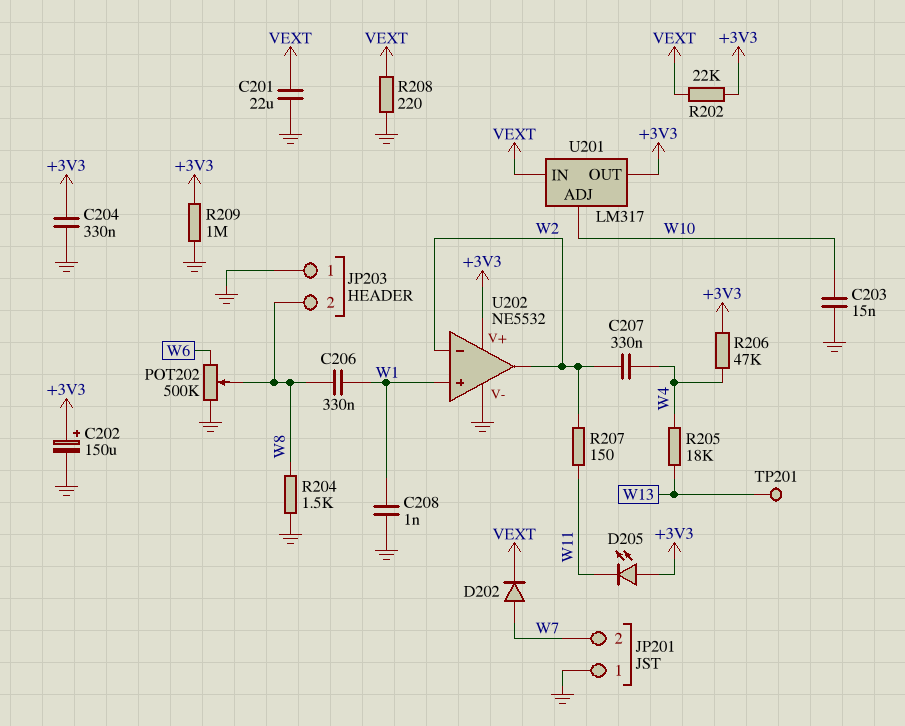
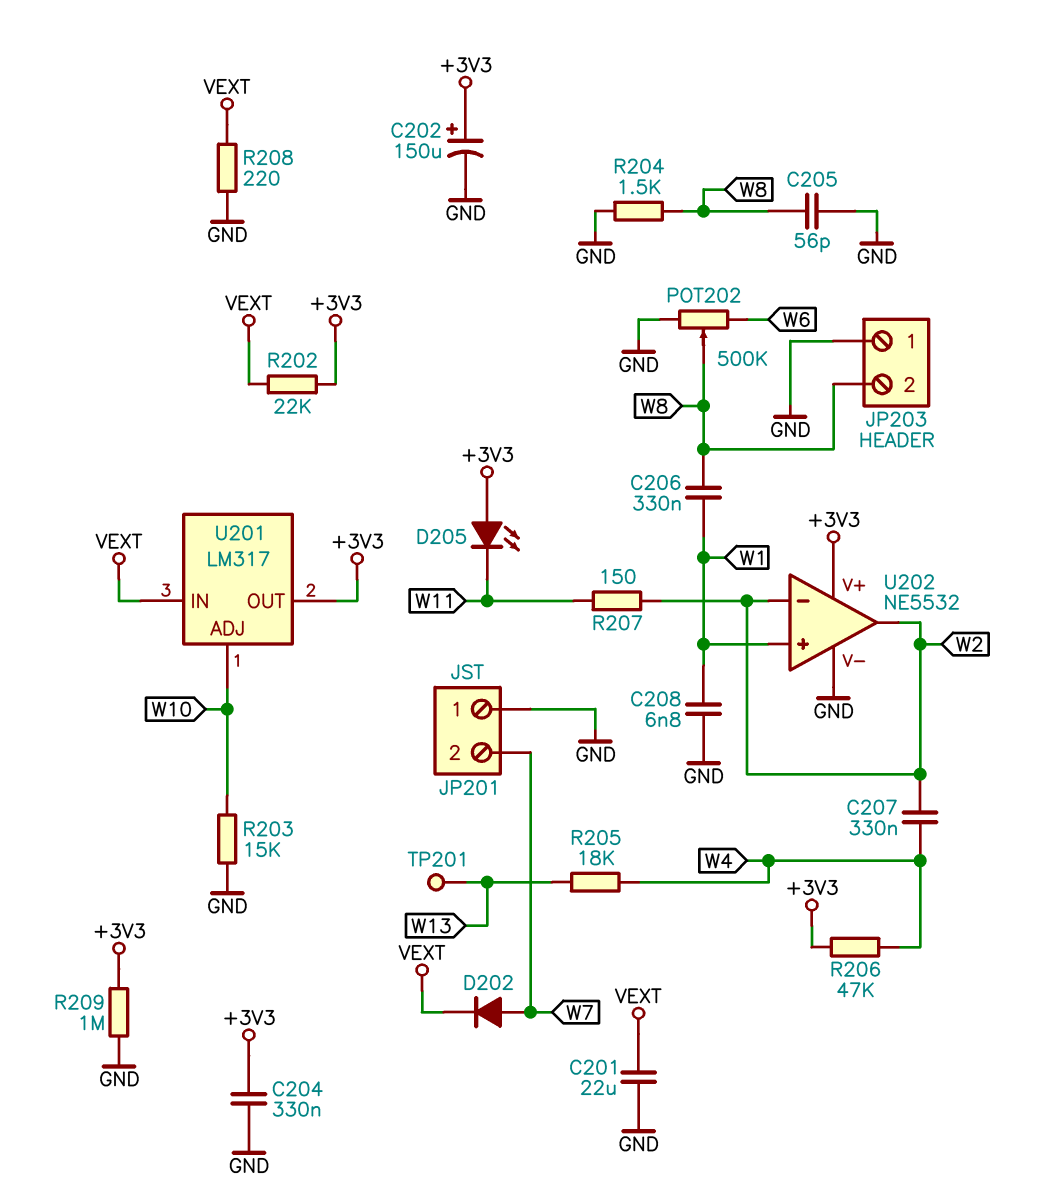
C203: 15nF (GND, W10) -> none
C205: none -> 56pF (GND, W8)
C208: 1nF (GND, W1) -> 6.8nF (GND, W1)
R203: none -> 15k (GND, W10)

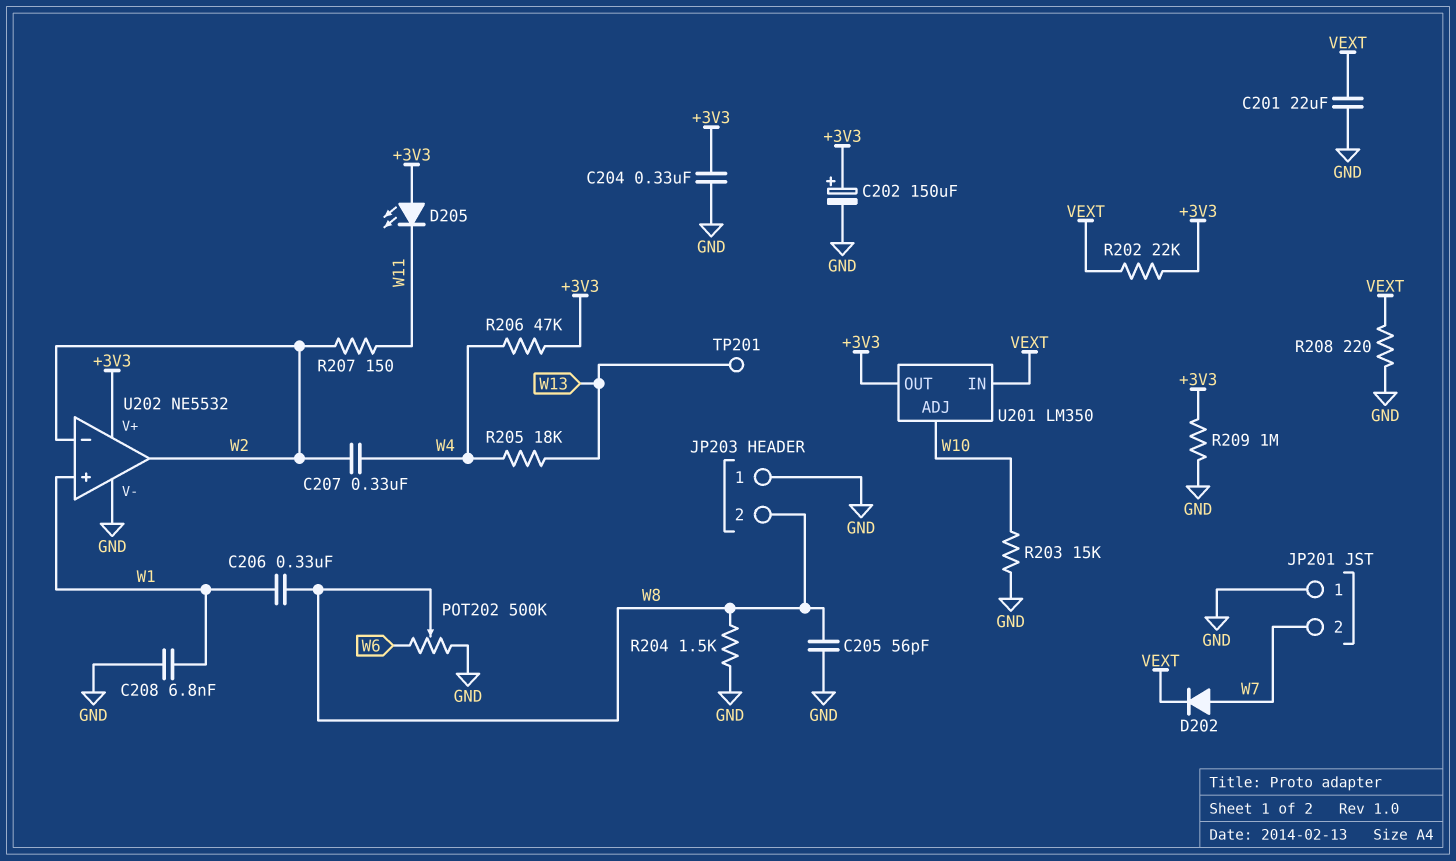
U201: LM317 -> LM350

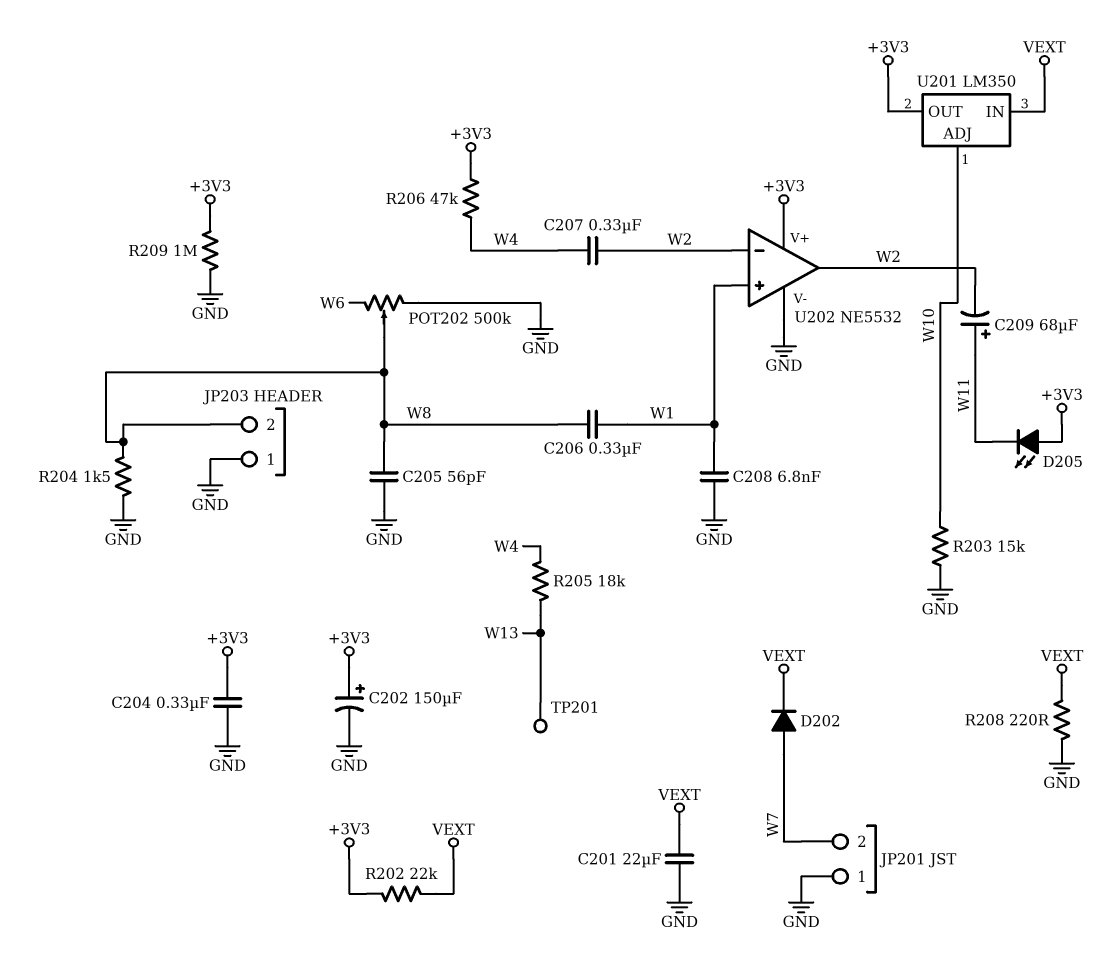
C209: none -> 68uF (plus W11, minus W2)
R207: 150 (W2, W11) -> none

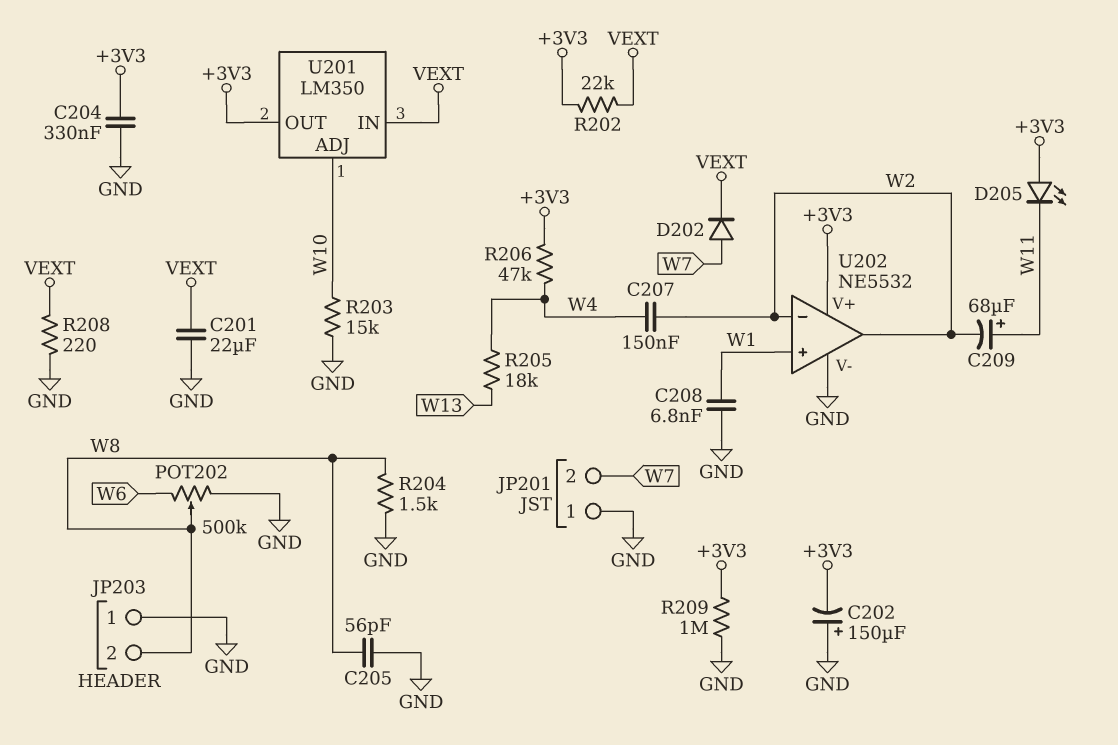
C202: 150uF (plus +3V3, minus GND) -> 150uF (plus GND, minus +3V3)
C206: 330nF (W1, W8) -> none
C207: 330nF (W2, W4) -> 150nF (W2, W4)
TP201: test point (W13) -> none

